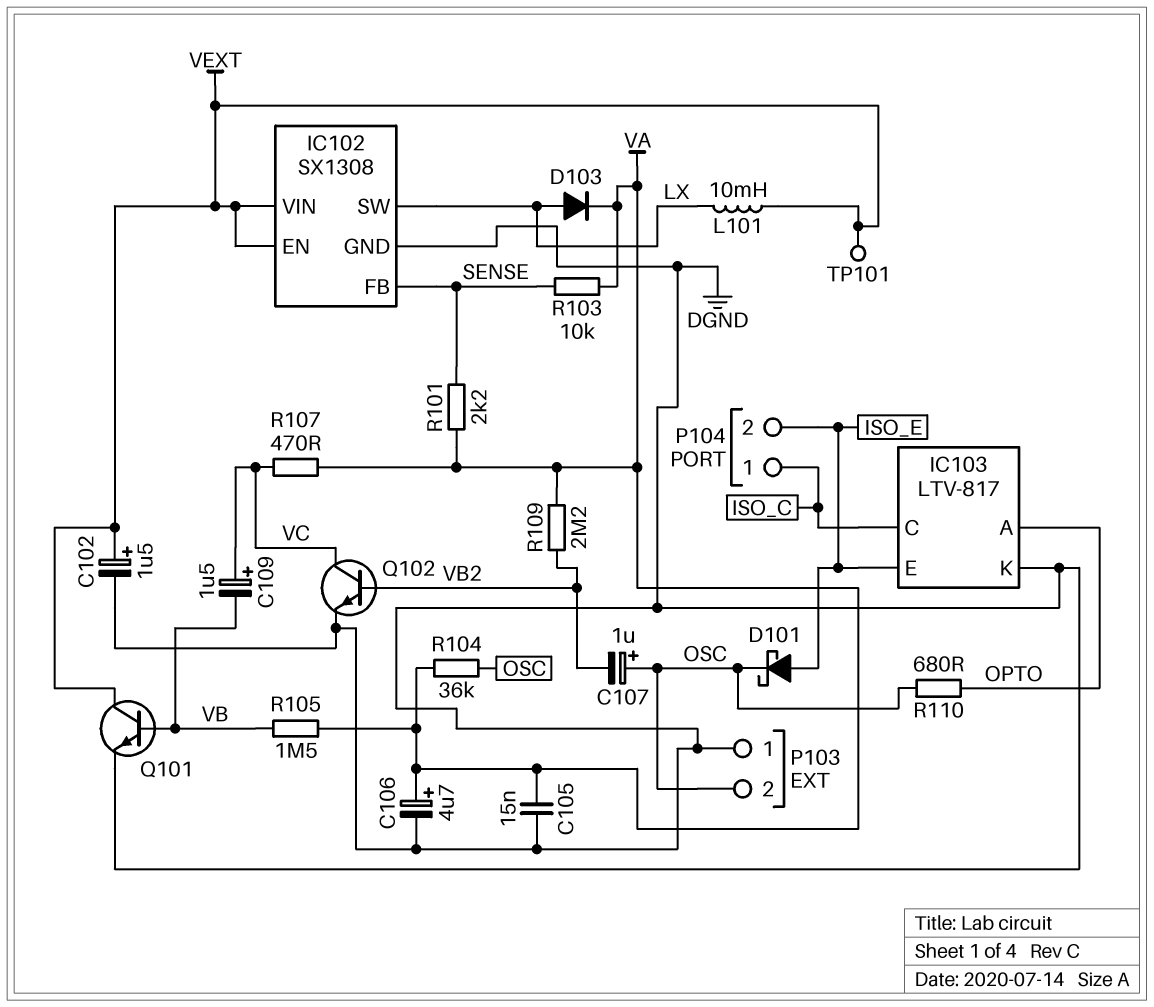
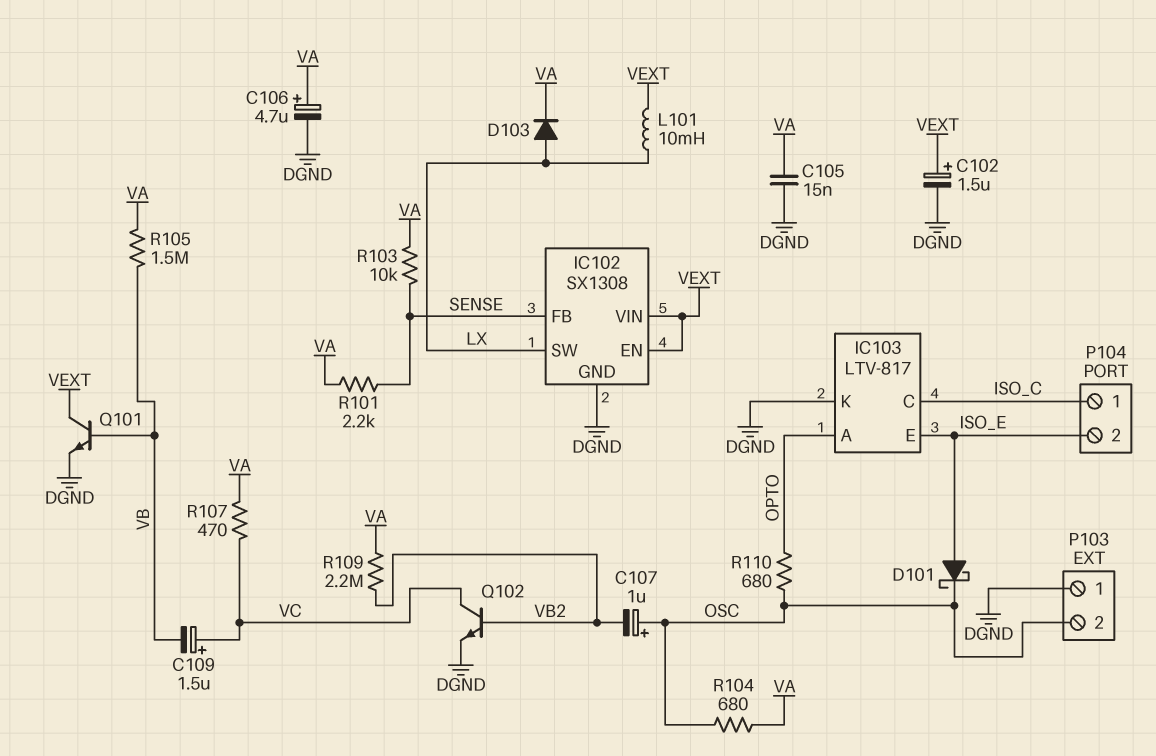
R104: 36k (OSC, VA) -> 680 (OSC, VA)
TP101: test point (VEXT) -> none

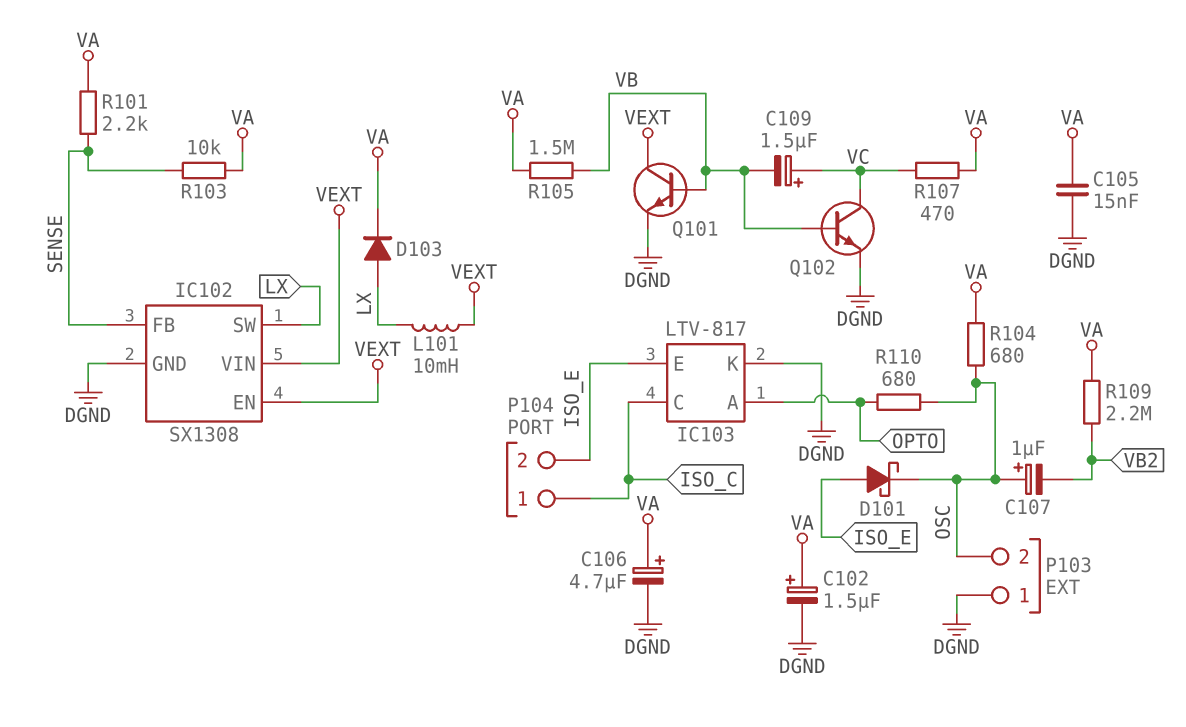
C102: 1.5uF (plus VEXT, minus DGND) -> 1.5uF (plus VA, minus DGND)
Q102: NPN (B VB2, C VC, E DGND) -> NPN (B VB, C VC, E DGND)

